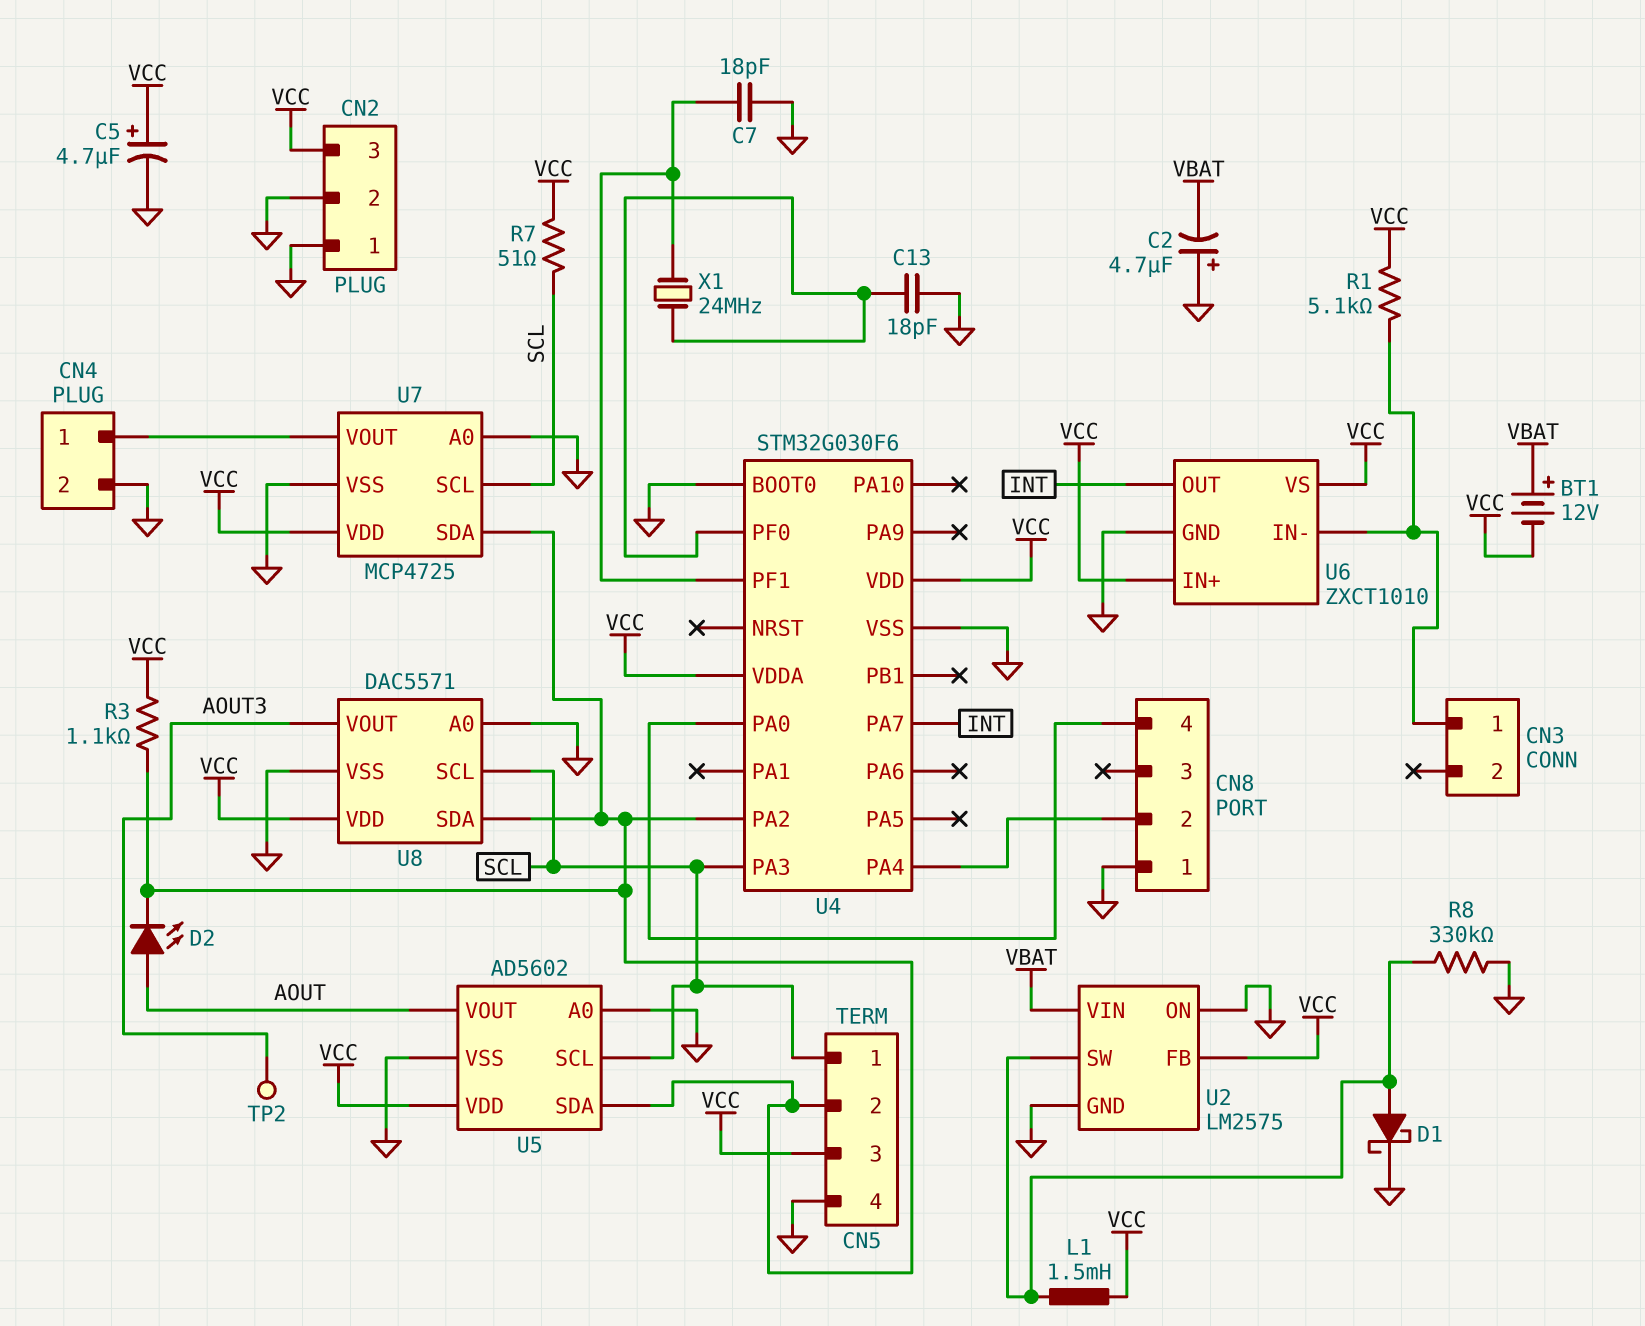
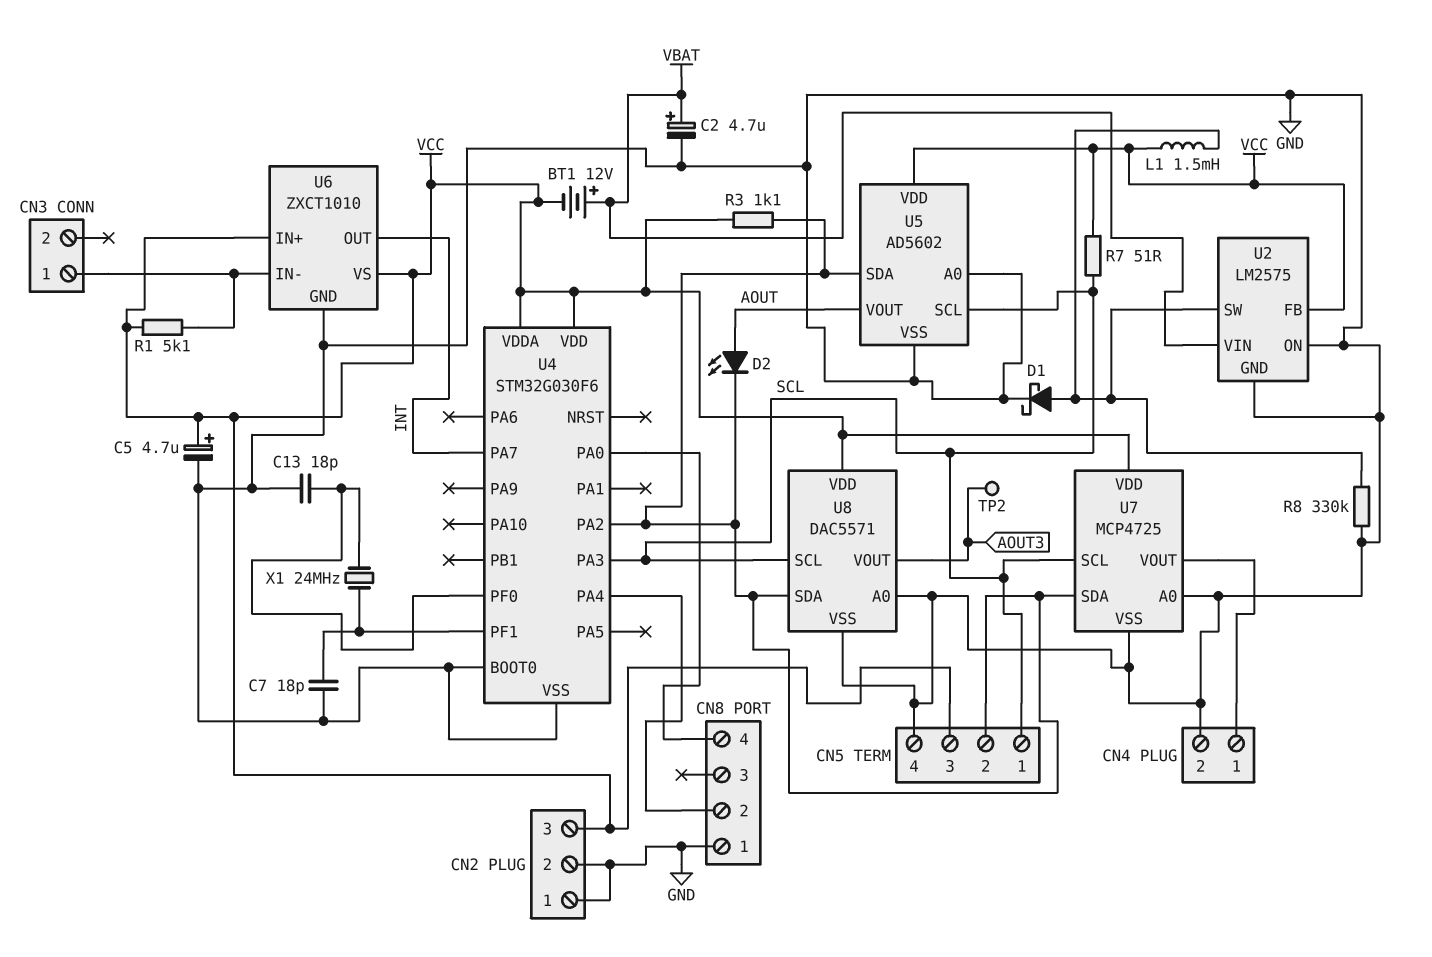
C2: 4.7uF (plus GND, minus VBAT) -> 4.7uF (plus VBAT, minus GND)

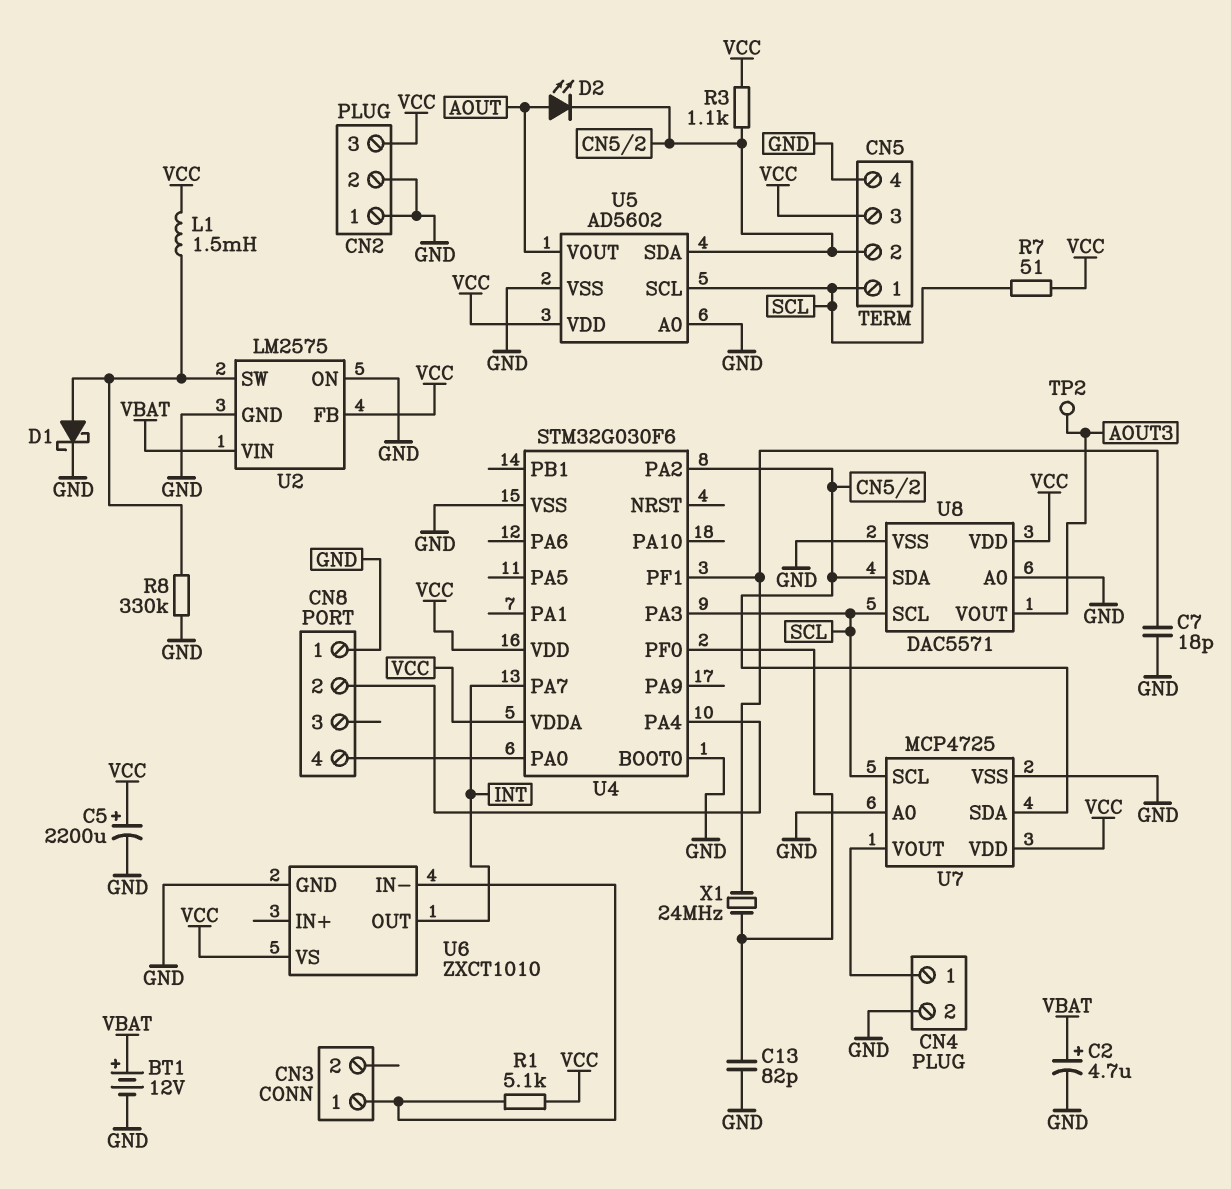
BT1: 12V (plus VBAT, minus VCC) -> 12V (plus VBAT, minus GND)
C5: 4.7uF (plus VCC, minus GND) -> 2200uF (plus VCC, minus GND)
C13: 18pF (GND, U4/PF0) -> 82pF (GND, U4/PF0)
U6 pin IN+: VCC -> none

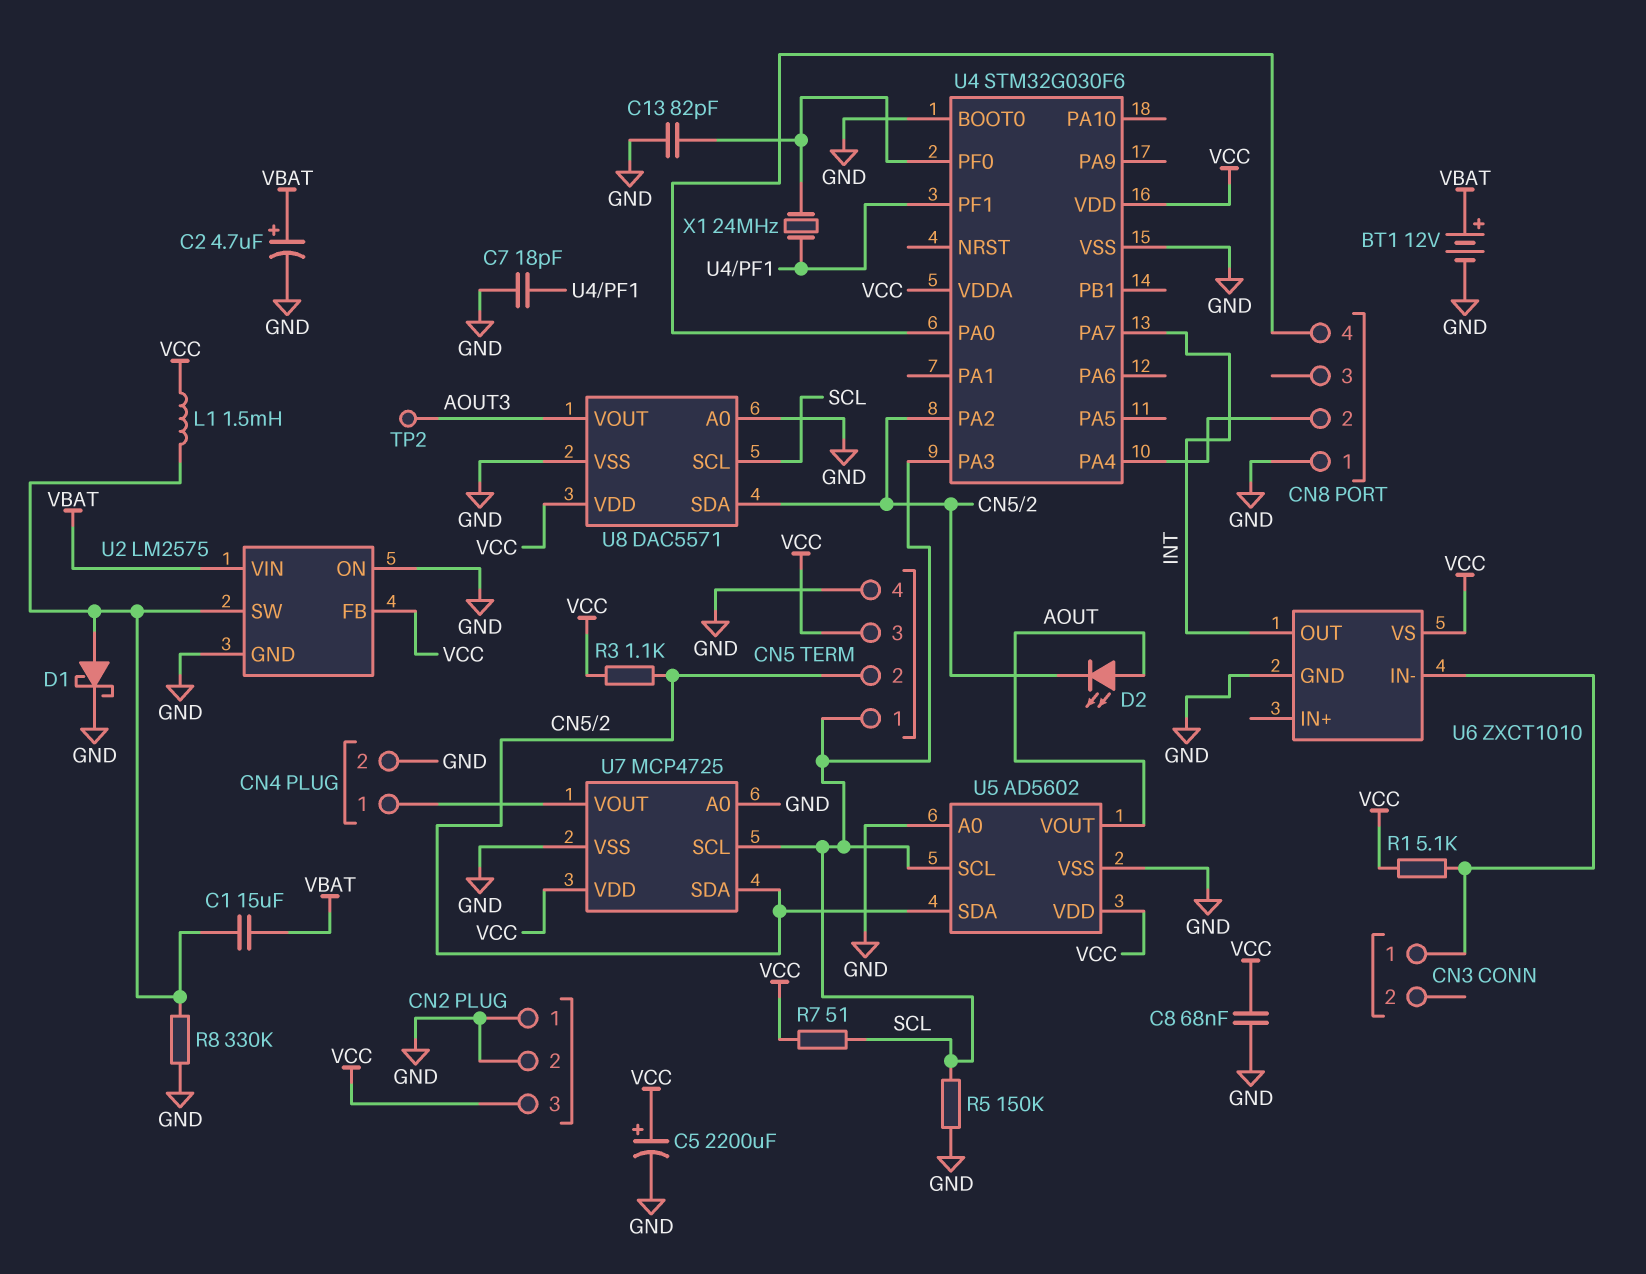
C1: none -> 15uF (U2/SW, VBAT)
C8: none -> 68nF (GND, VCC)
R5: none -> 150k (GND, SCL)

